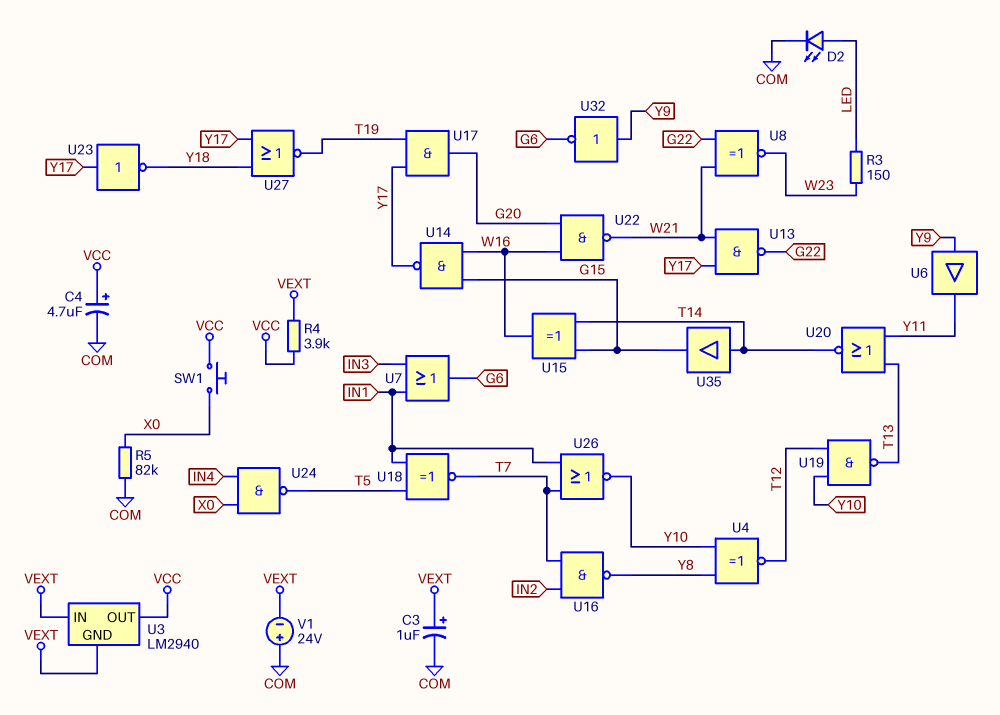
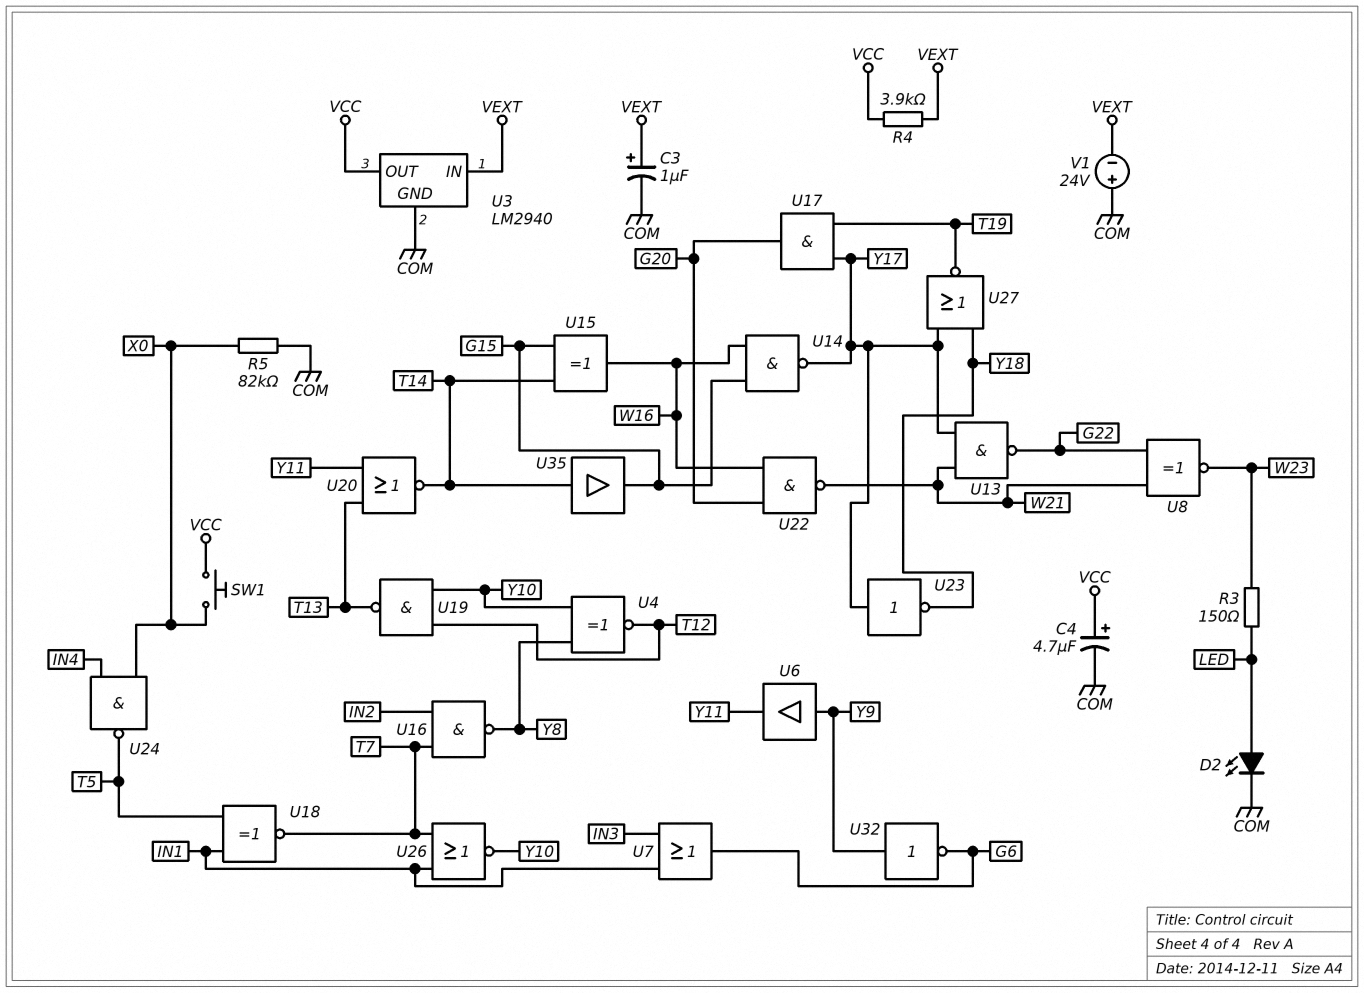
U3 pin GND: VEXT -> COM

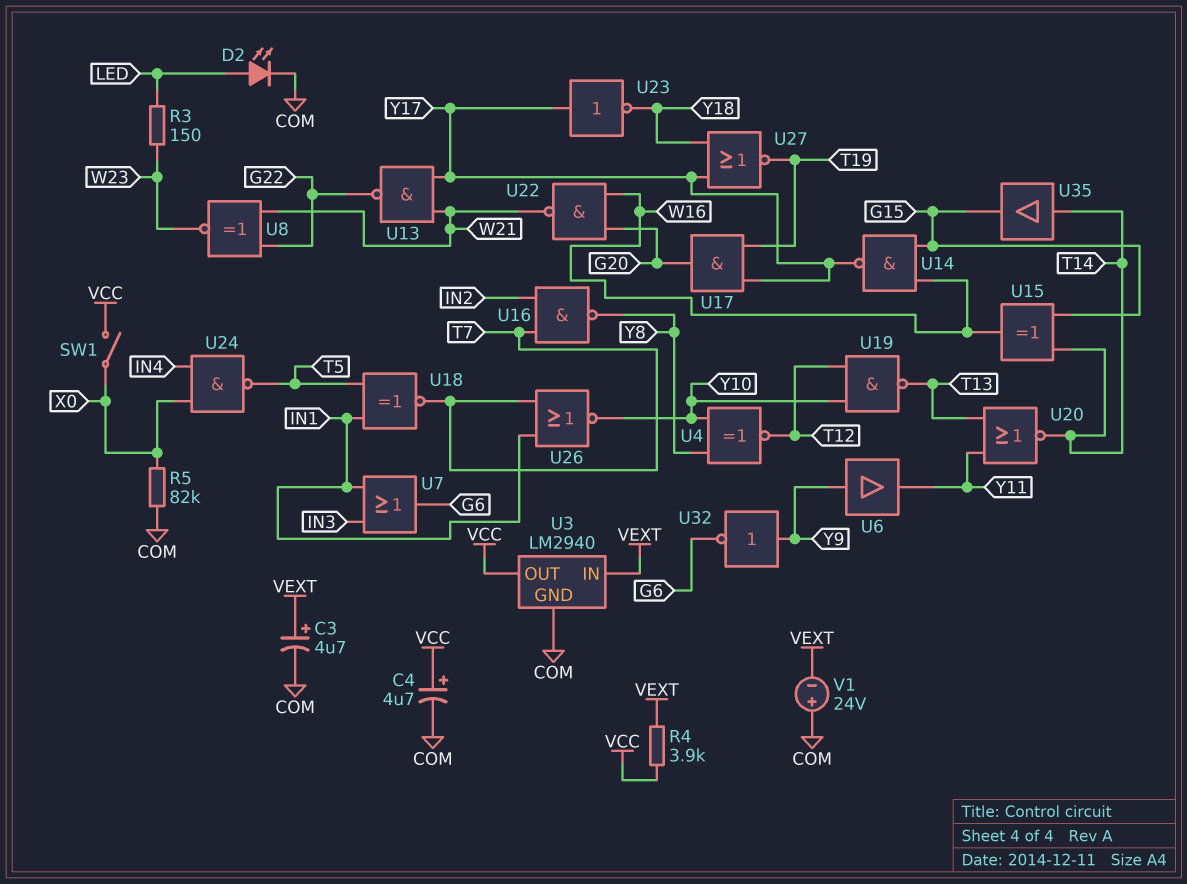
C3: 1uF (plus VEXT, minus COM) -> 4.7uF (plus VEXT, minus COM)
SW1: button (VCC, X0) -> switch (VCC, X0)

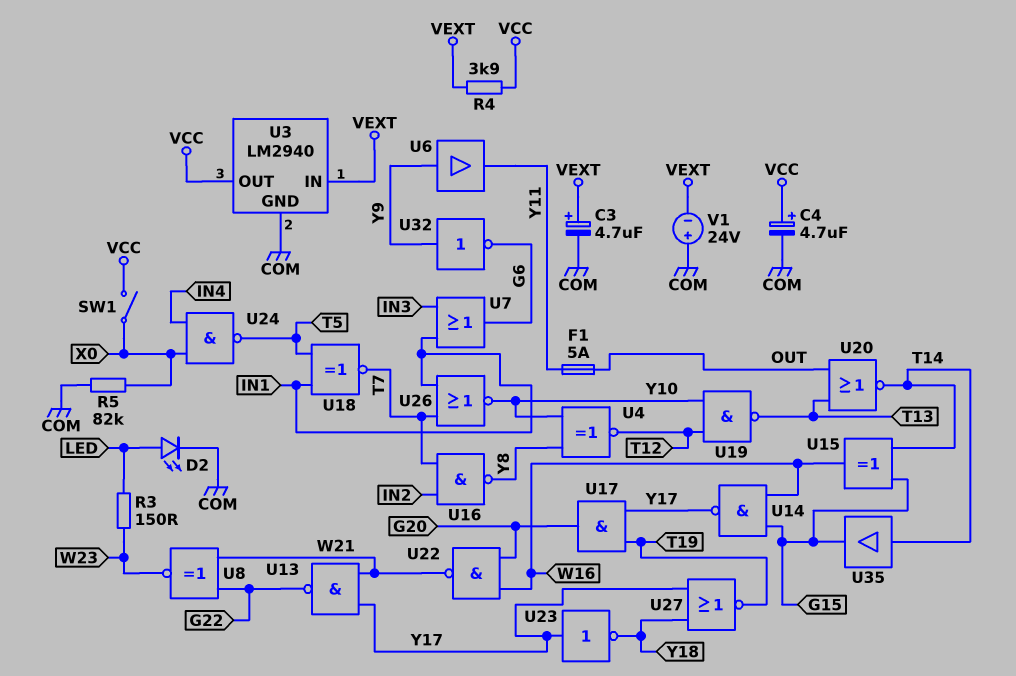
F1: none -> 5A (OUT, Y11)
U20: NOR (in T13, in Y11, out T14) -> NOR (in OUT, in T13, out T14)

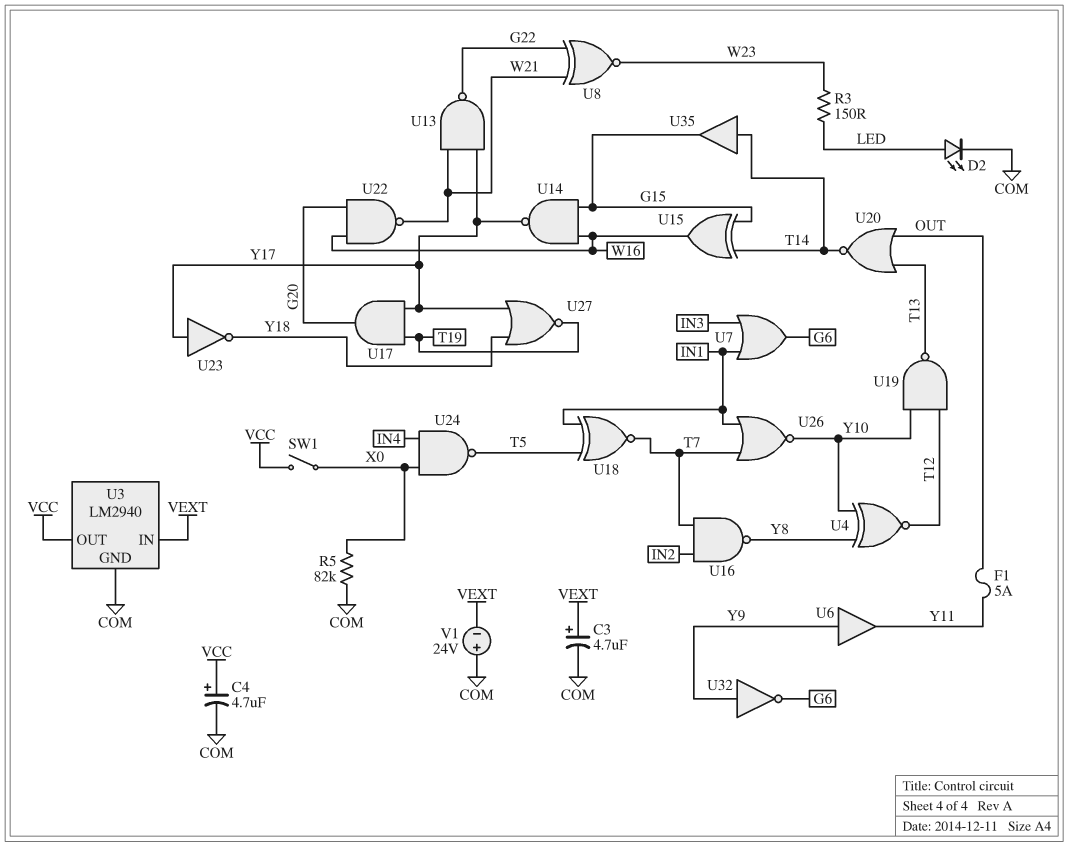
R4: 3.9k (VCC, VEXT) -> none

